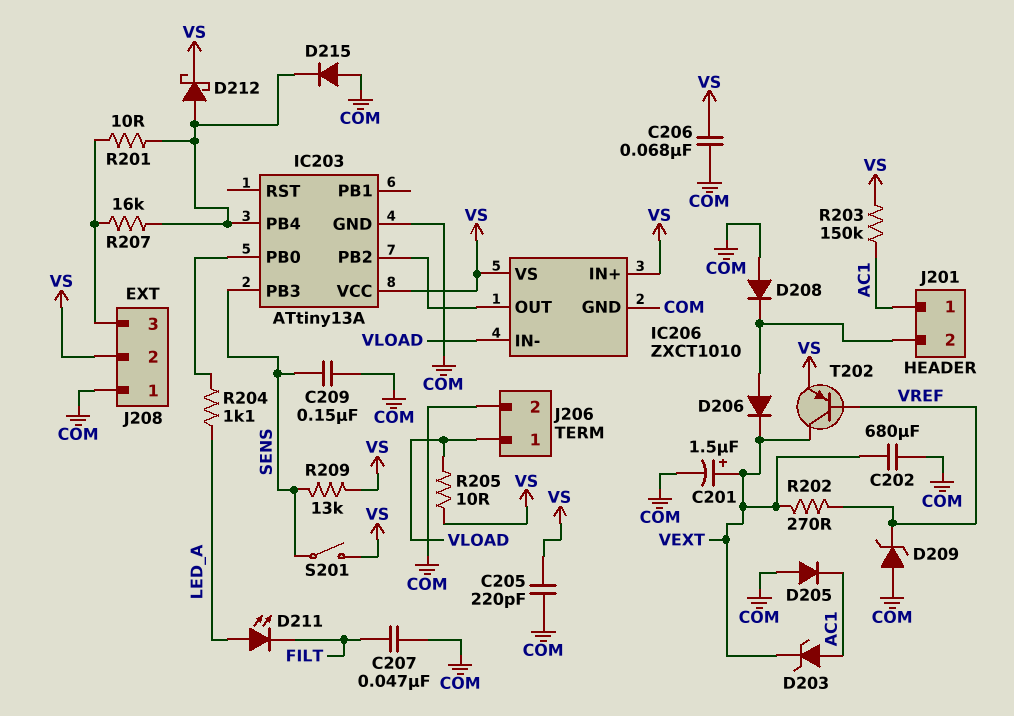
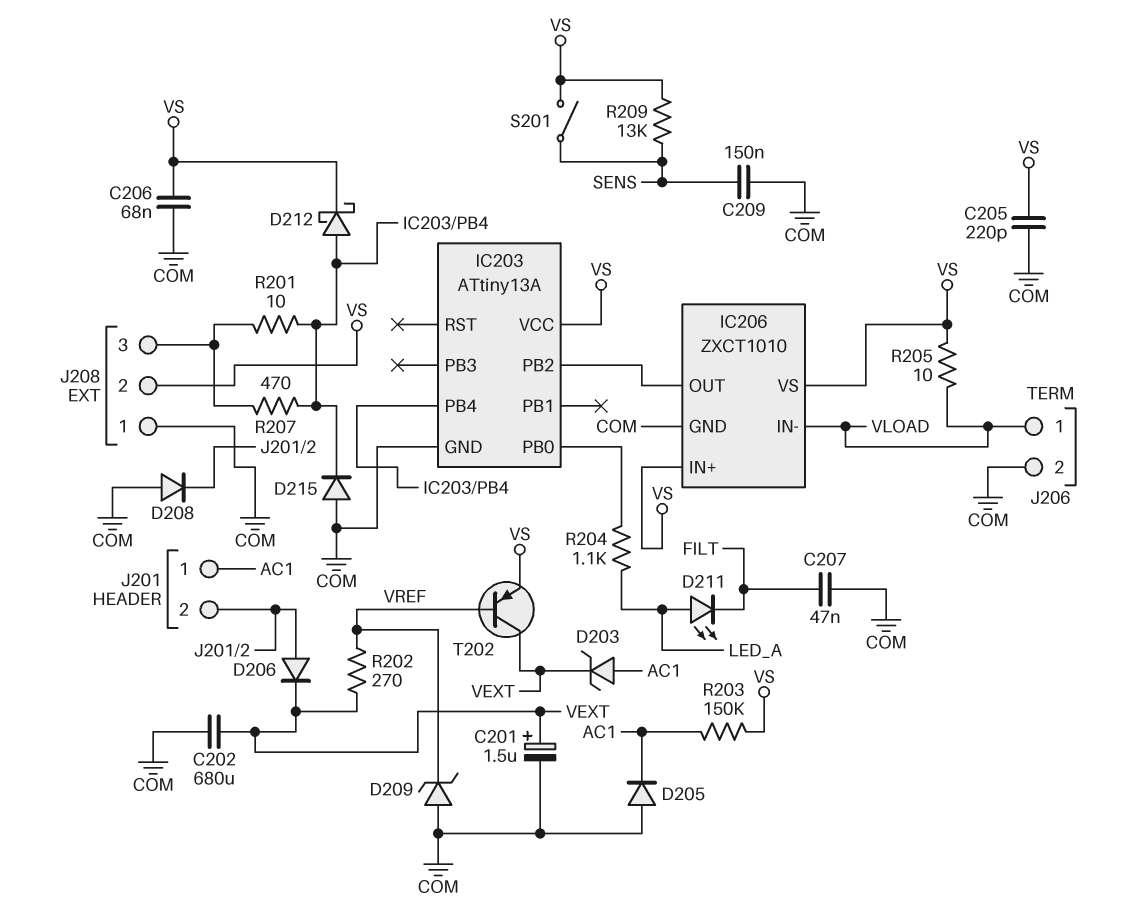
IC203 pin PB3: SENS -> none
R207: 16k (IC203/PB4, J208/3) -> 470 (IC203/PB4, J208/3)

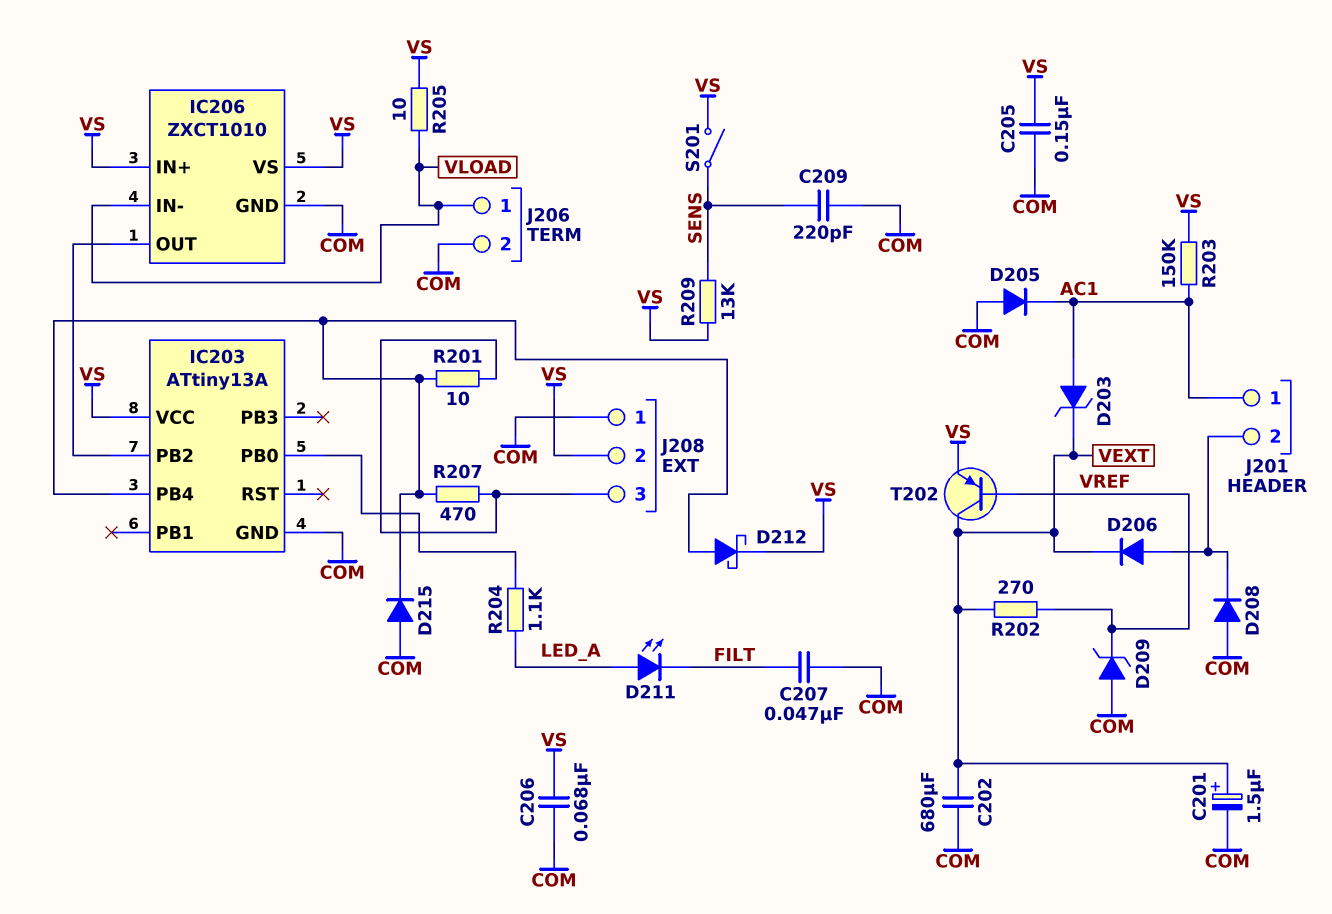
C205: 220pF (COM, VS) -> 150nF (COM, VS)
C209: 150nF (COM, SENS) -> 220pF (COM, SENS)

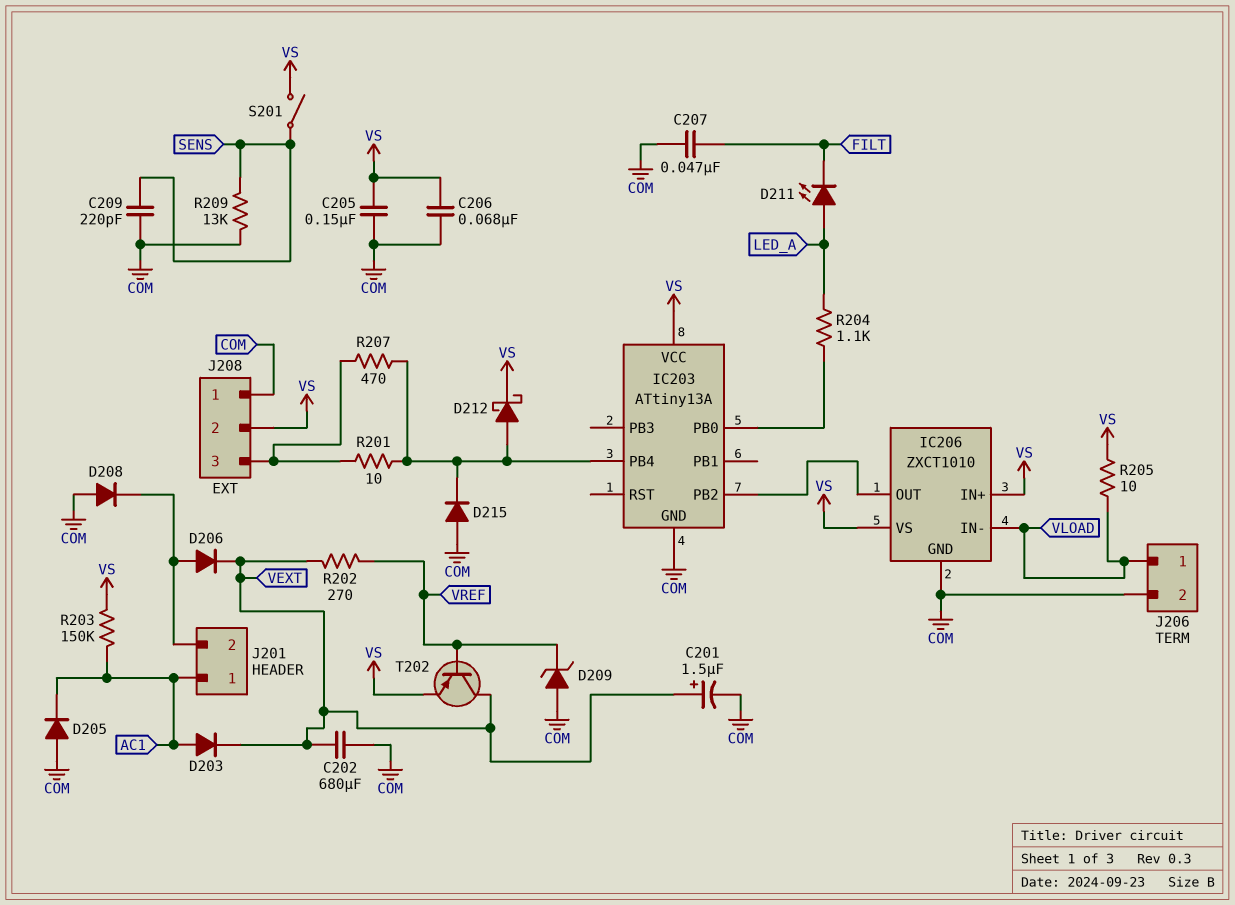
D203: zener (A AC1, K VEXT) -> diode (A AC1, K VEXT)
R209: 13k (SENS, VS) -> 13k (COM, SENS)

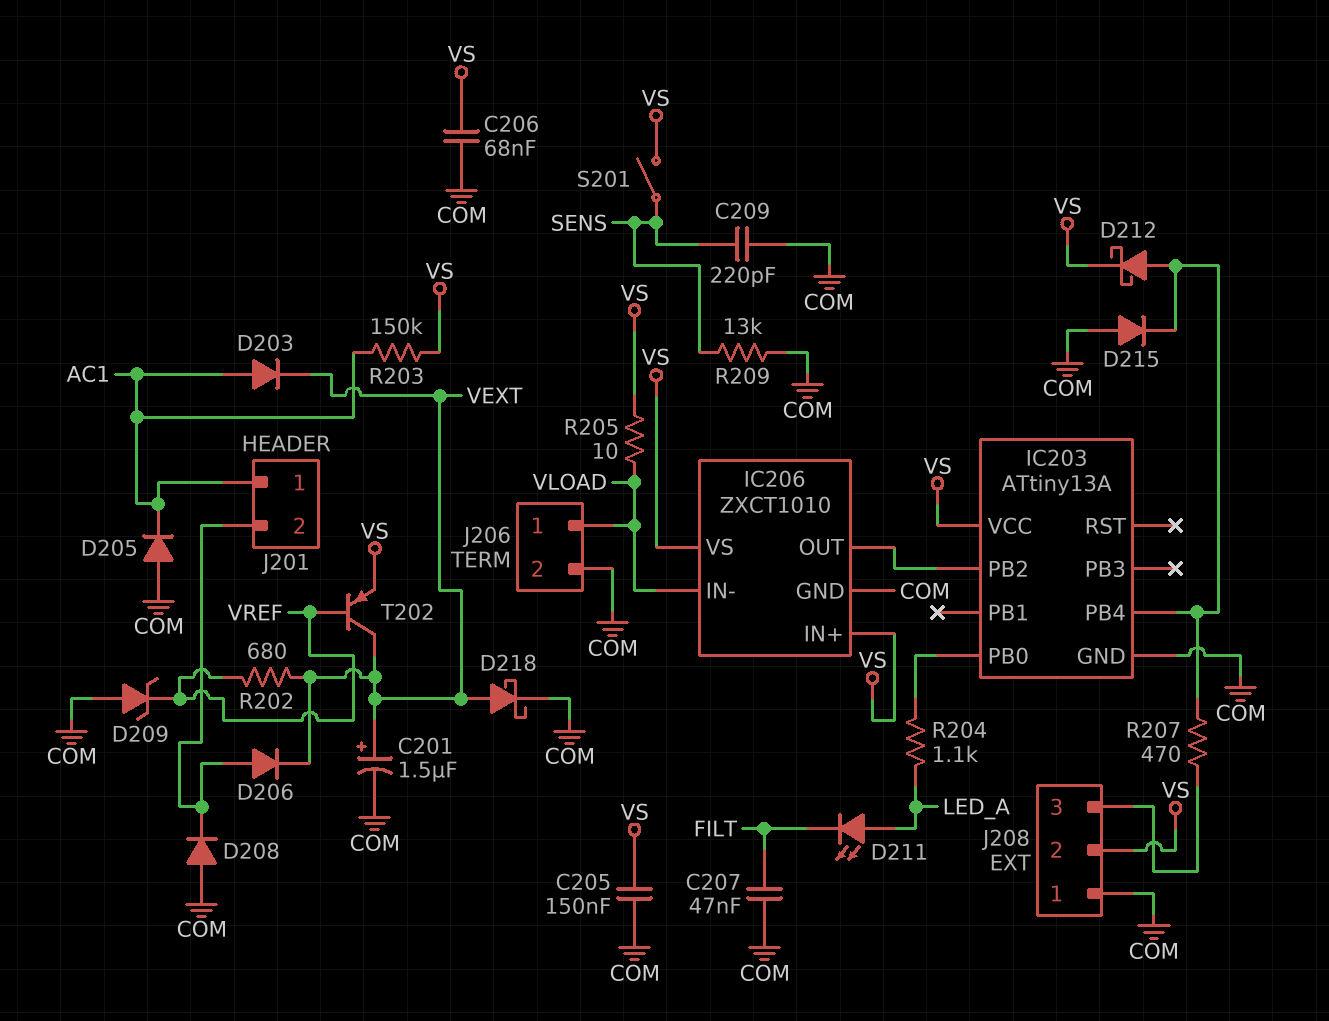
C202: 680uF (COM, VEXT) -> none
D218: none -> schottky (A VEXT, K COM)
R201: 10 (IC203/PB4, J208/3) -> none
R202: 270 (VEXT, VREF) -> 680 (VEXT, VREF)

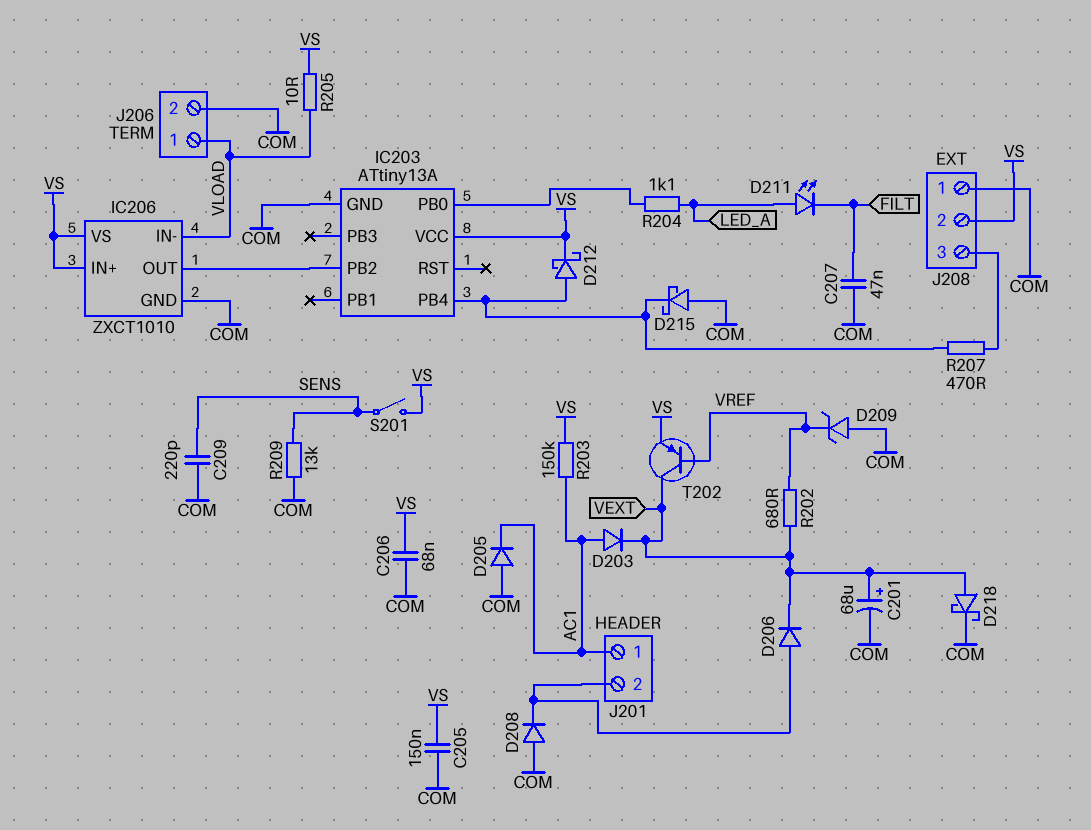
C201: 1.5uF (plus VEXT, minus COM) -> 68uF (plus VEXT, minus COM)
D215: diode (A COM, K IC203/PB4) -> schottky (A COM, K IC203/PB4)

